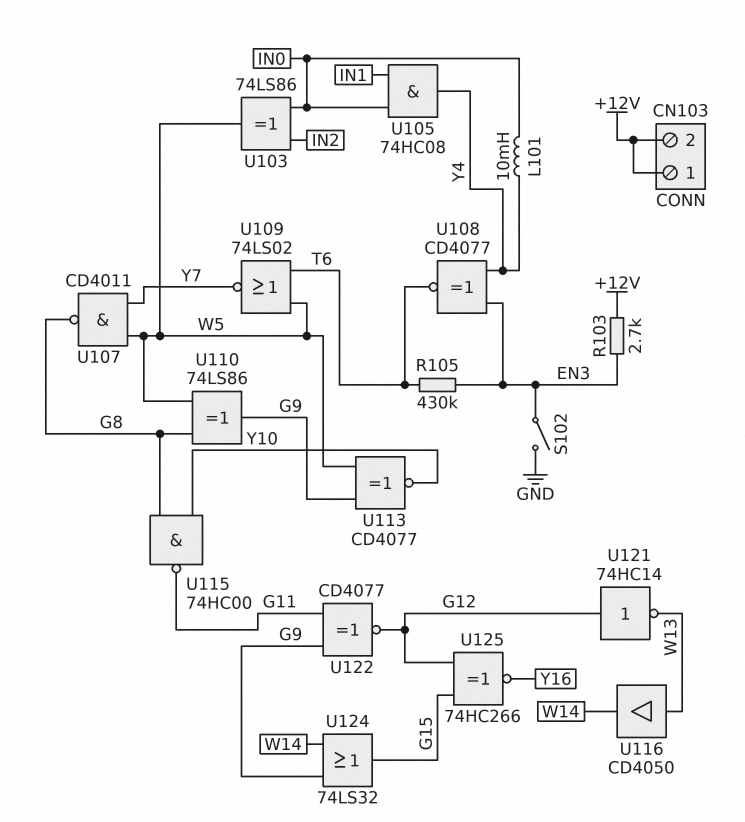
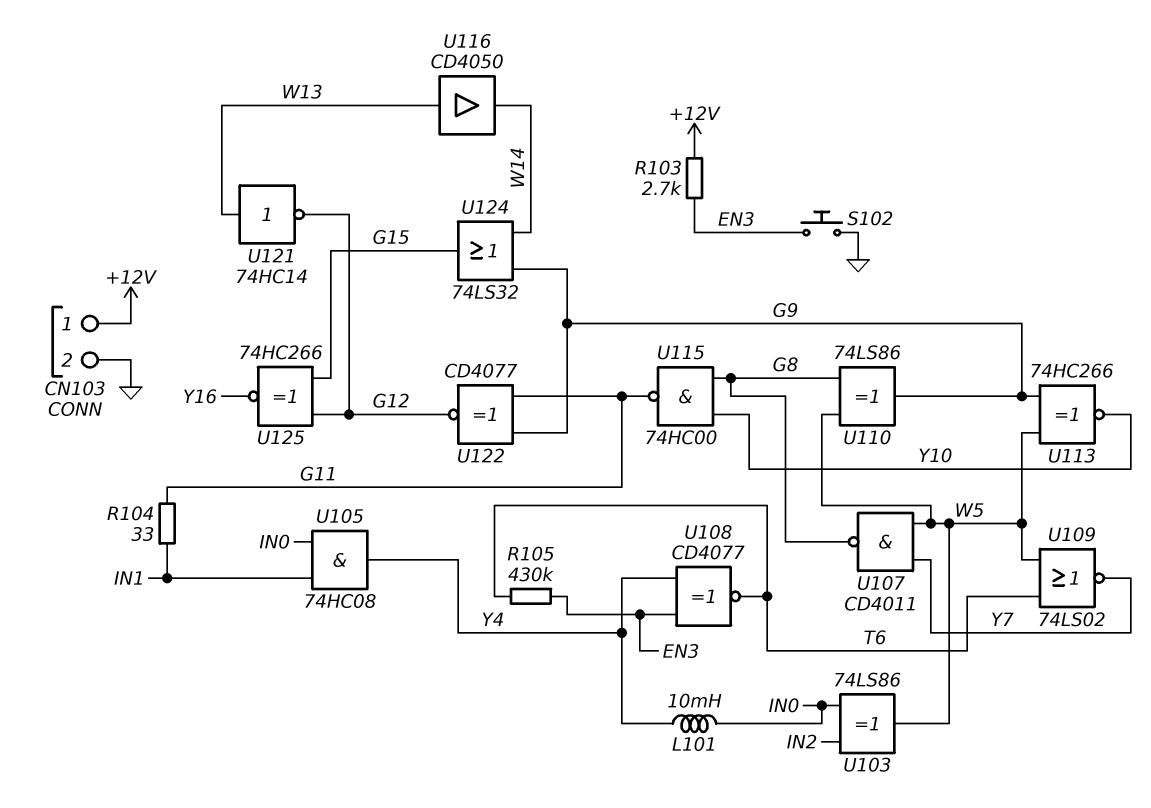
CN103 pin 2: +12V -> GND
R104: none -> 33 (G11, IN1)
S102: switch (EN3, GND) -> button (EN3, GND)
U113: XNOR CD4077 (in G9, in W5, out Y10) -> XNOR 74HC266 (in G9, in W5, out Y10)
U121: NOT 74HC14 (in G12, out W13) -> NOT 74HC14 (in W13, out G12)

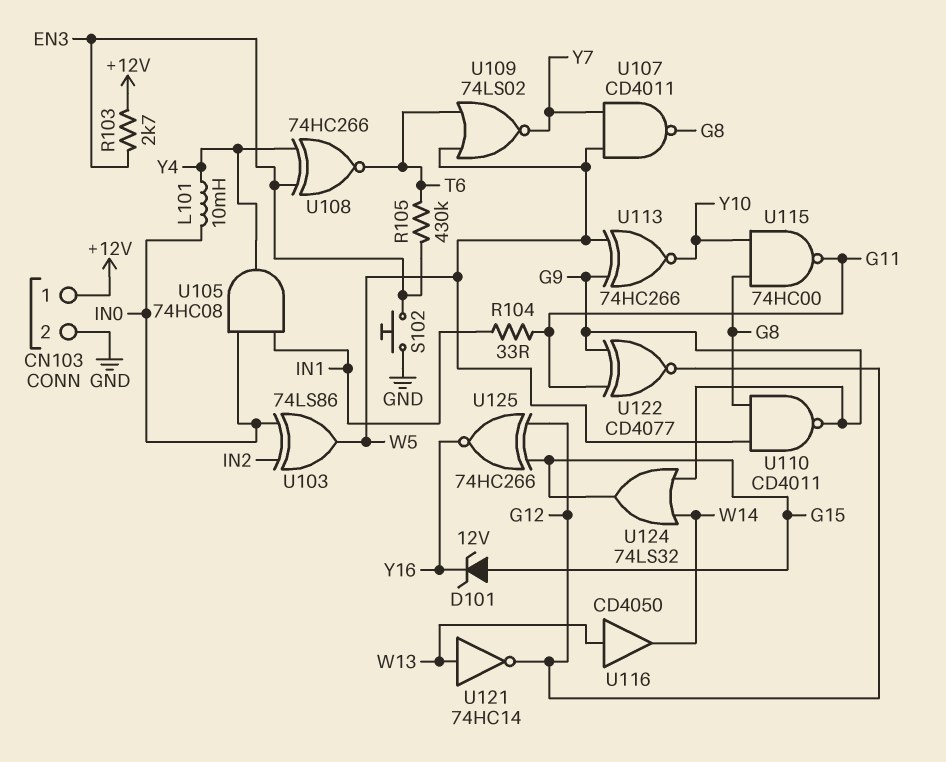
D101: none -> zener 12V (A G15, K Y16)
U108: XNOR CD4077 (in EN3, in Y4, out T6) -> XNOR 74HC266 (in EN3, in Y4, out T6)
U110: XOR 74LS86 (in G8, in W5, out G9) -> NAND CD4011 (in G8, in W5, out G9)

